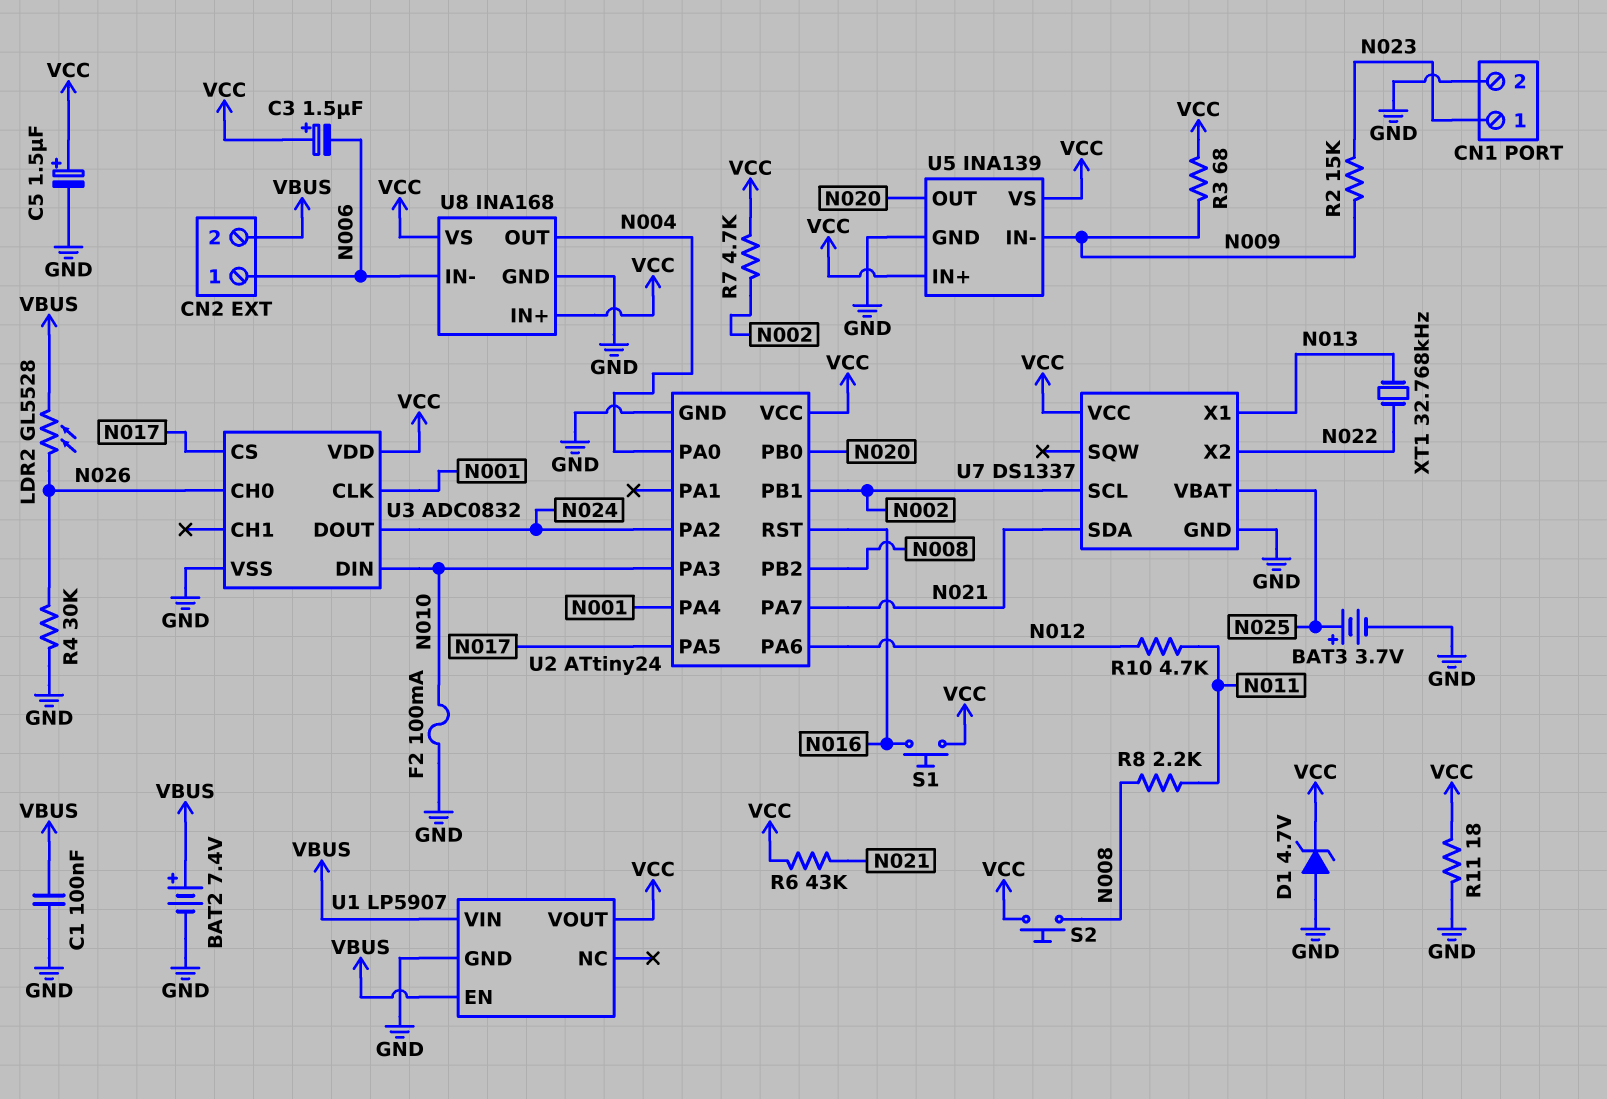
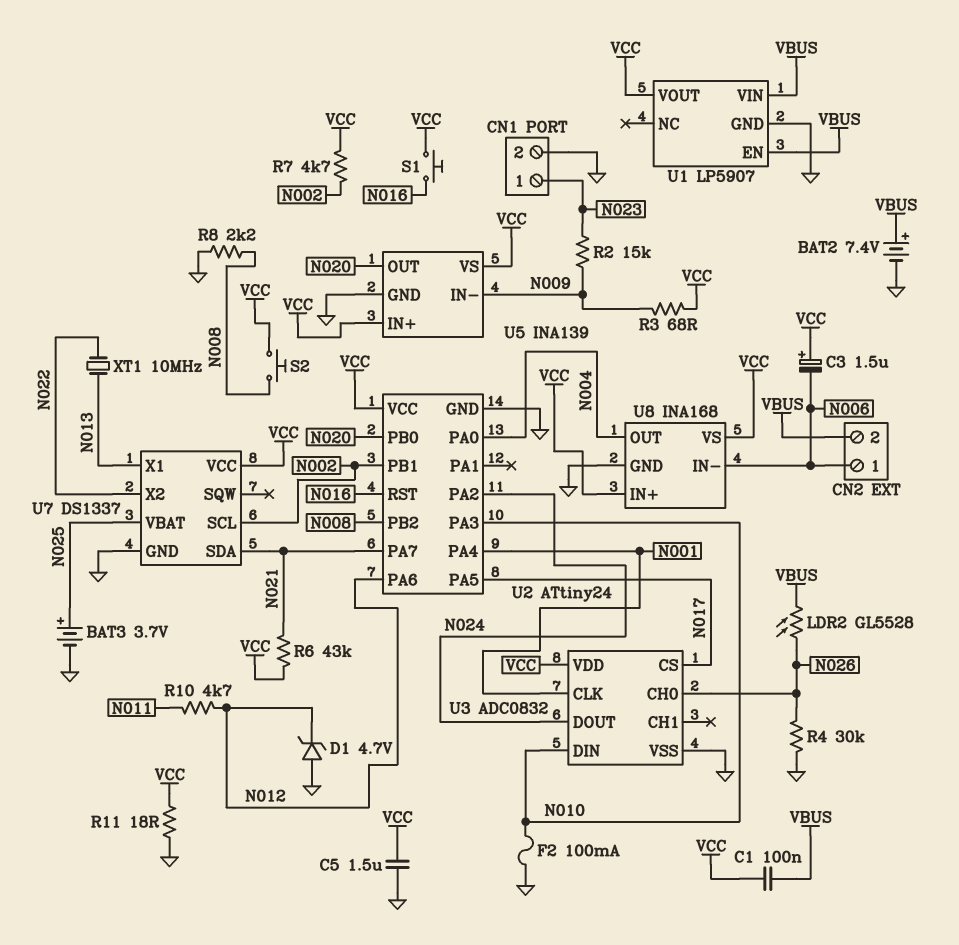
C1: 100nF (GND, VBUS) -> 100nF (VBUS, VCC)
C5: 1.5uF (plus VCC, minus GND) -> 1.5uF (GND, VCC)
D1: zener 4.7V (A GND, K VCC) -> zener 4.7V (A GND, K N012)
R8: 2.2k (N008, N011) -> 2.2k (GND, N008)
XT1: 32.768kHz (N013, N022) -> 10MHz (N013, N022)

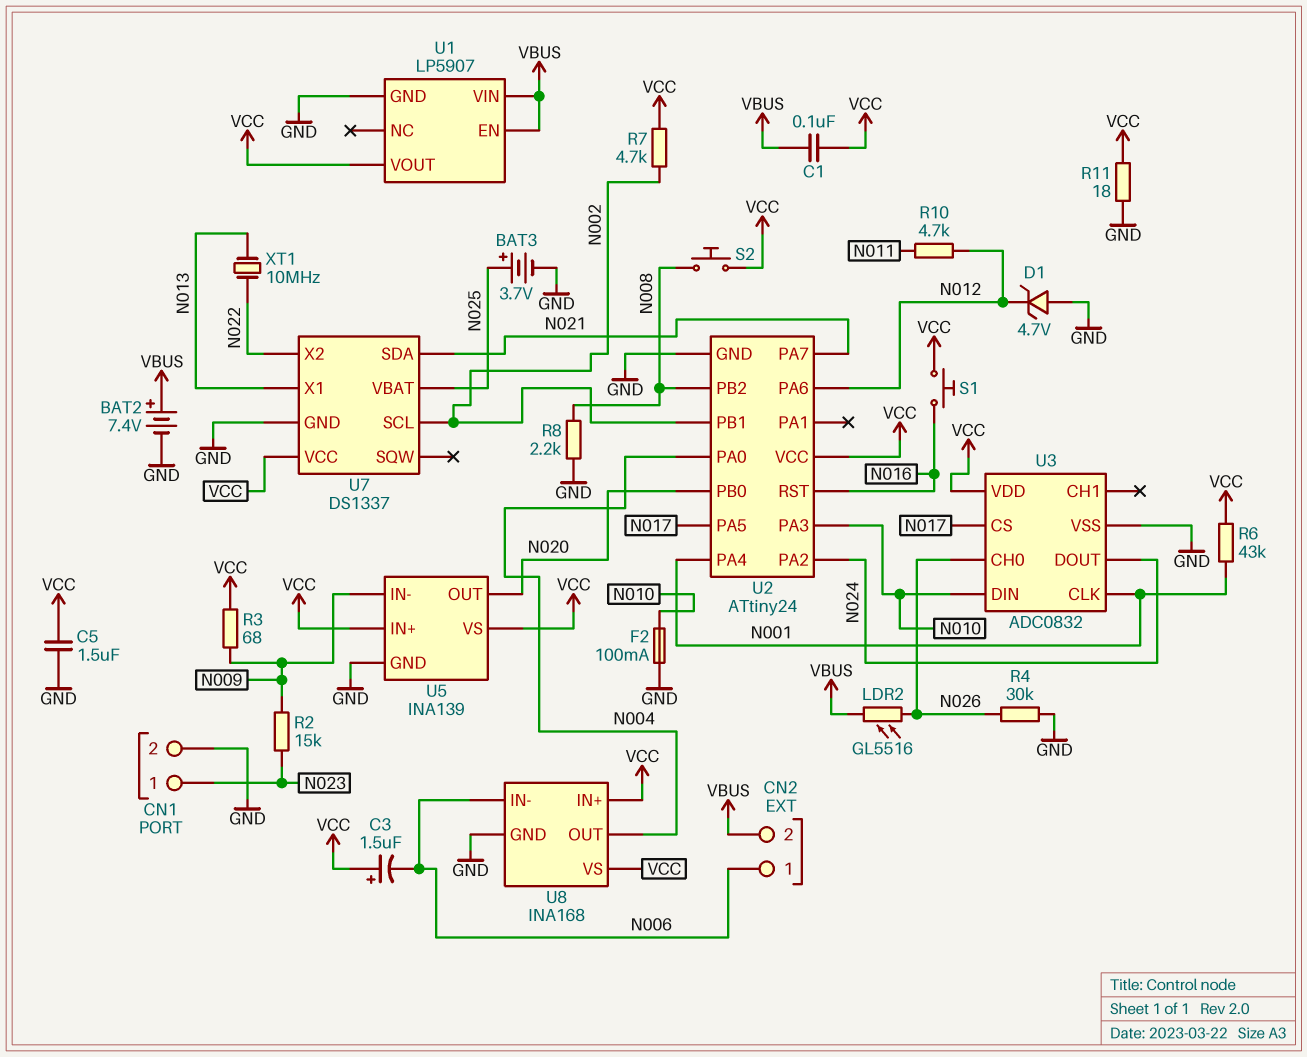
LDR2: GL5528 (N026, VBUS) -> GL5516 (N026, VBUS)
R6: 43k (N021, VCC) -> 43k (N001, VCC)

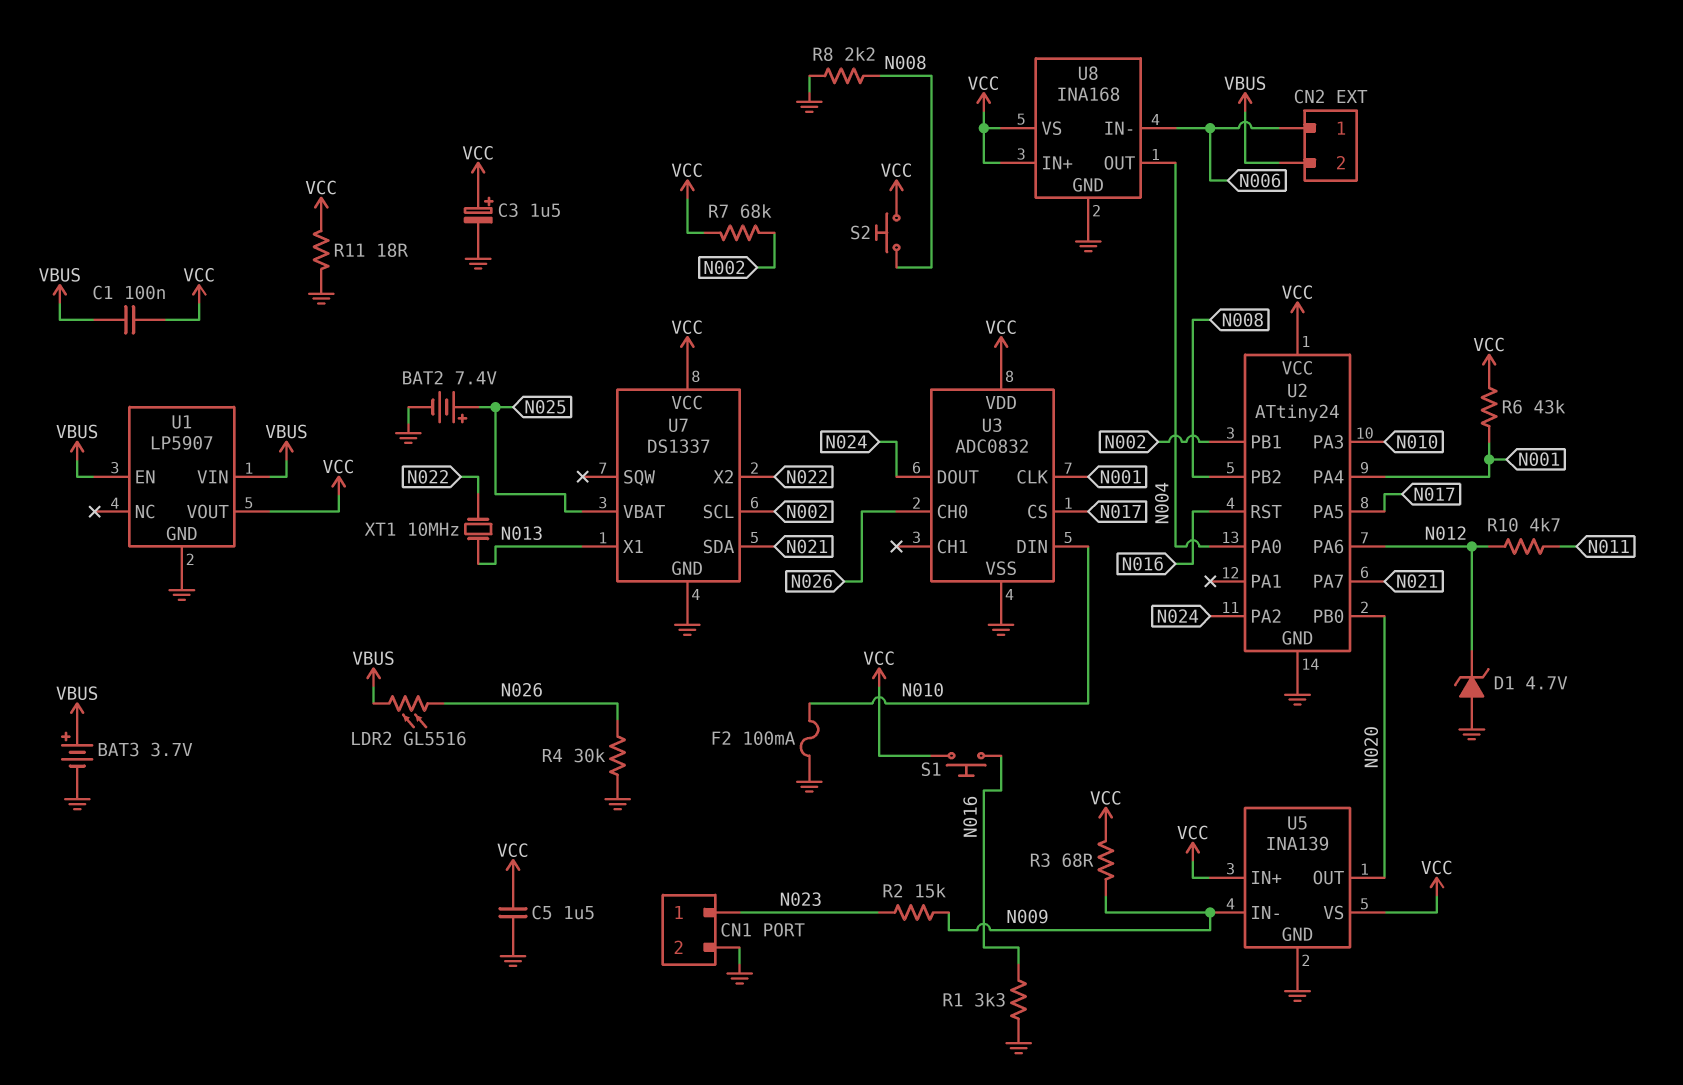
BAT2: 7.4V (plus VBUS, minus GND) -> 7.4V (plus N025, minus GND)
BAT3: 3.7V (plus N025, minus GND) -> 3.7V (plus VBUS, minus GND)
C3: 1.5uF (plus VCC, minus N006) -> 1.5uF (plus VCC, minus GND)
R1: none -> 3.3k (GND, N016)
R7: 4.7k (N002, VCC) -> 68k (N002, VCC)

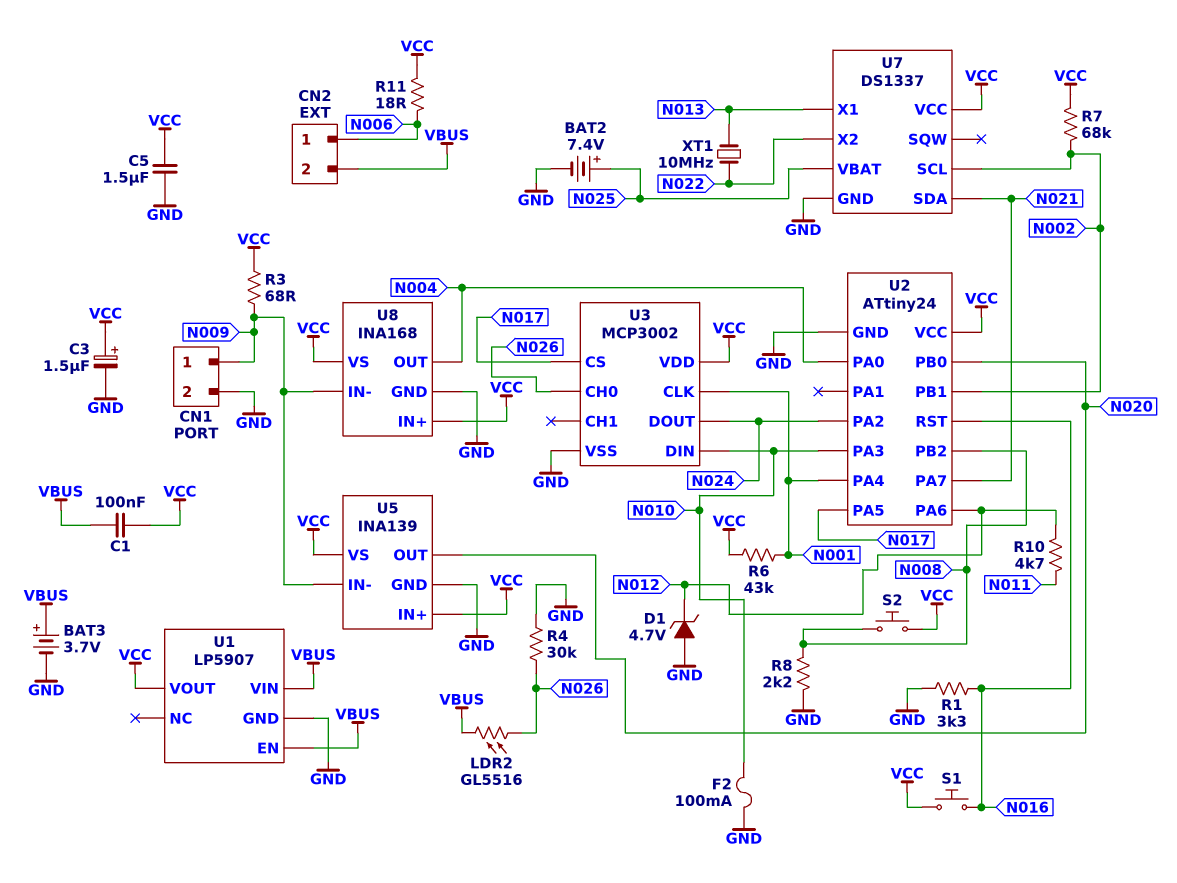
CN1 pin 1: N023 -> N009
R2: 15k (N009, N023) -> none
R11: 18 (GND, VCC) -> 18 (N006, VCC)
U3: ADC0832 -> MCP3002
U8 pin IN-: N006 -> N009

